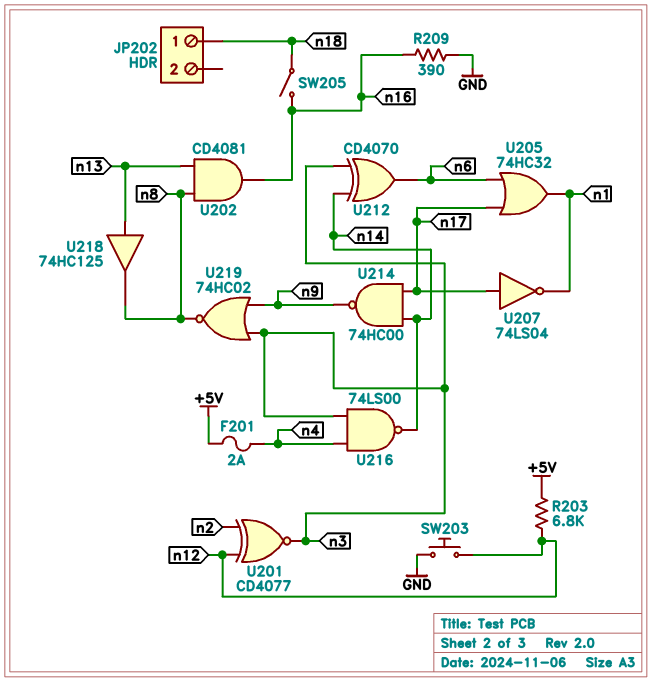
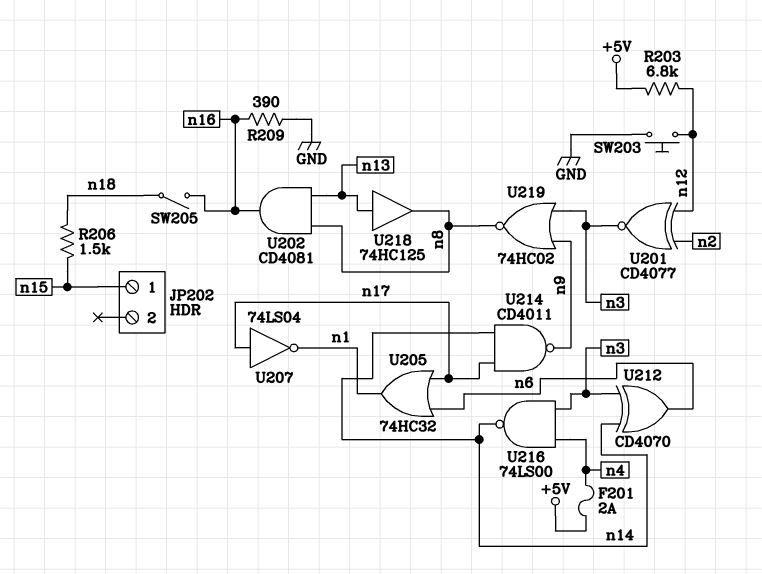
JP202 pin 1: n18 -> n15
R206: none -> 1.5k (n15, n18)
U214: NAND 74HC00 (in n14, in n17, out n9) -> NAND CD4011 (in n14, in n17, out n9)

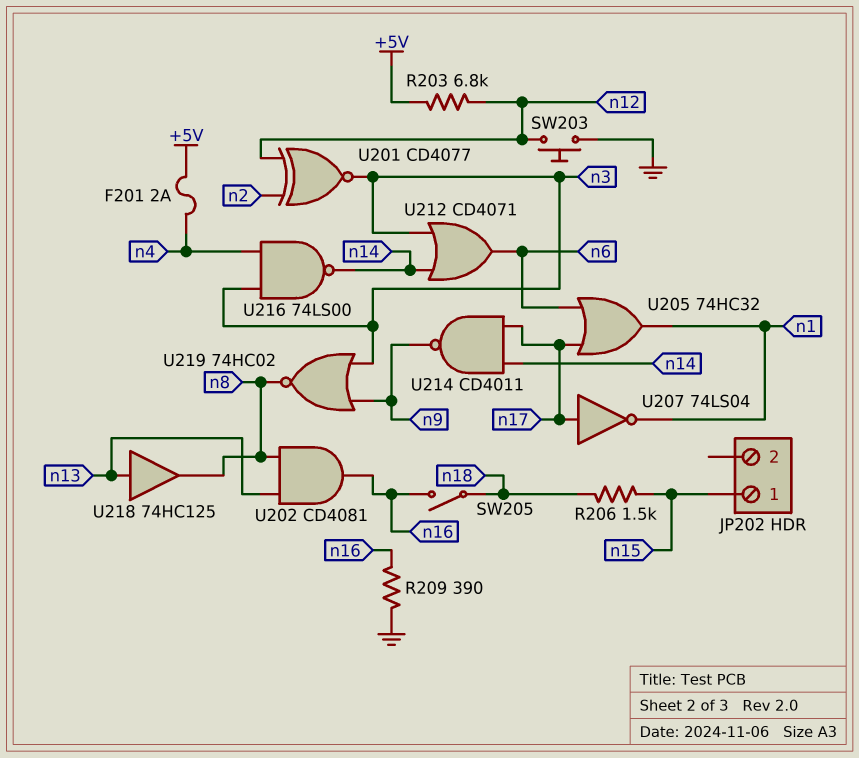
U212: XOR CD4070 (in n3, in n14, out n6) -> OR CD4071 (in n3, in n14, out n6)

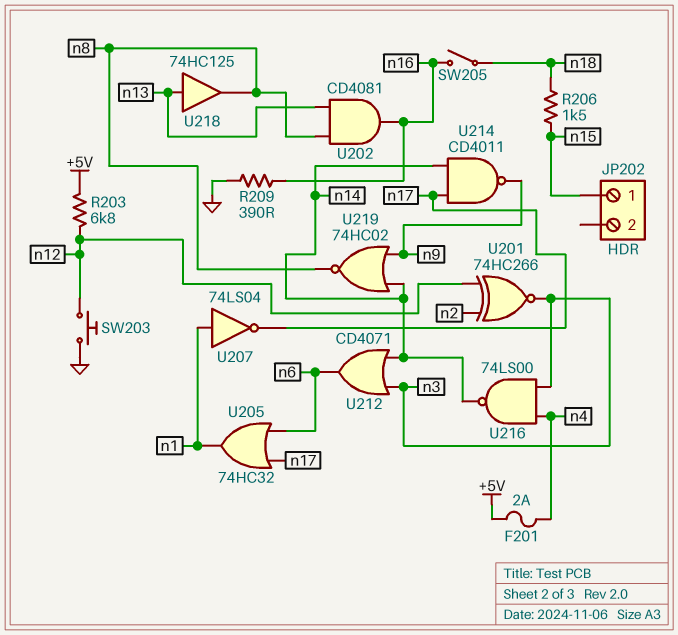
U201: XNOR CD4077 (in n2, in n12, out n3) -> XNOR 74HC266 (in n2, in n12, out n3)
U207: NOT 74LS04 (in n17, out n1) -> NOT 74LS04 (in n1, out n17)
U219: NOR 74HC02 (in n3, in n9, out n8) -> NOR 74HC02 (in n9, in n14, out n8)

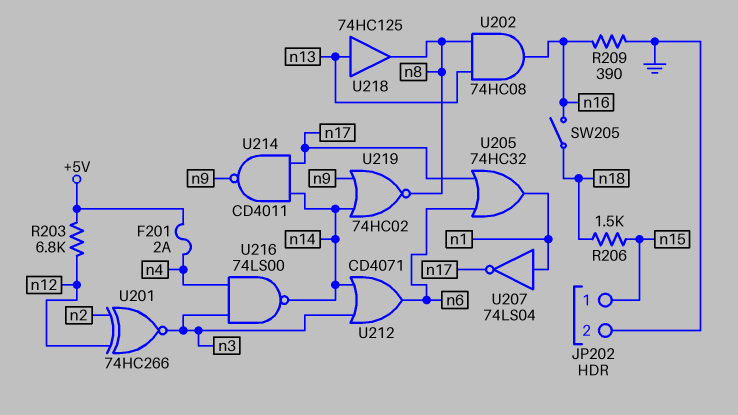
JP202 pin 2: none -> GND
SW203: button (GND, n12) -> none
U202: AND CD4081 (in n8, in n13, out n16) -> AND 74HC08 (in n8, in n13, out n16)

